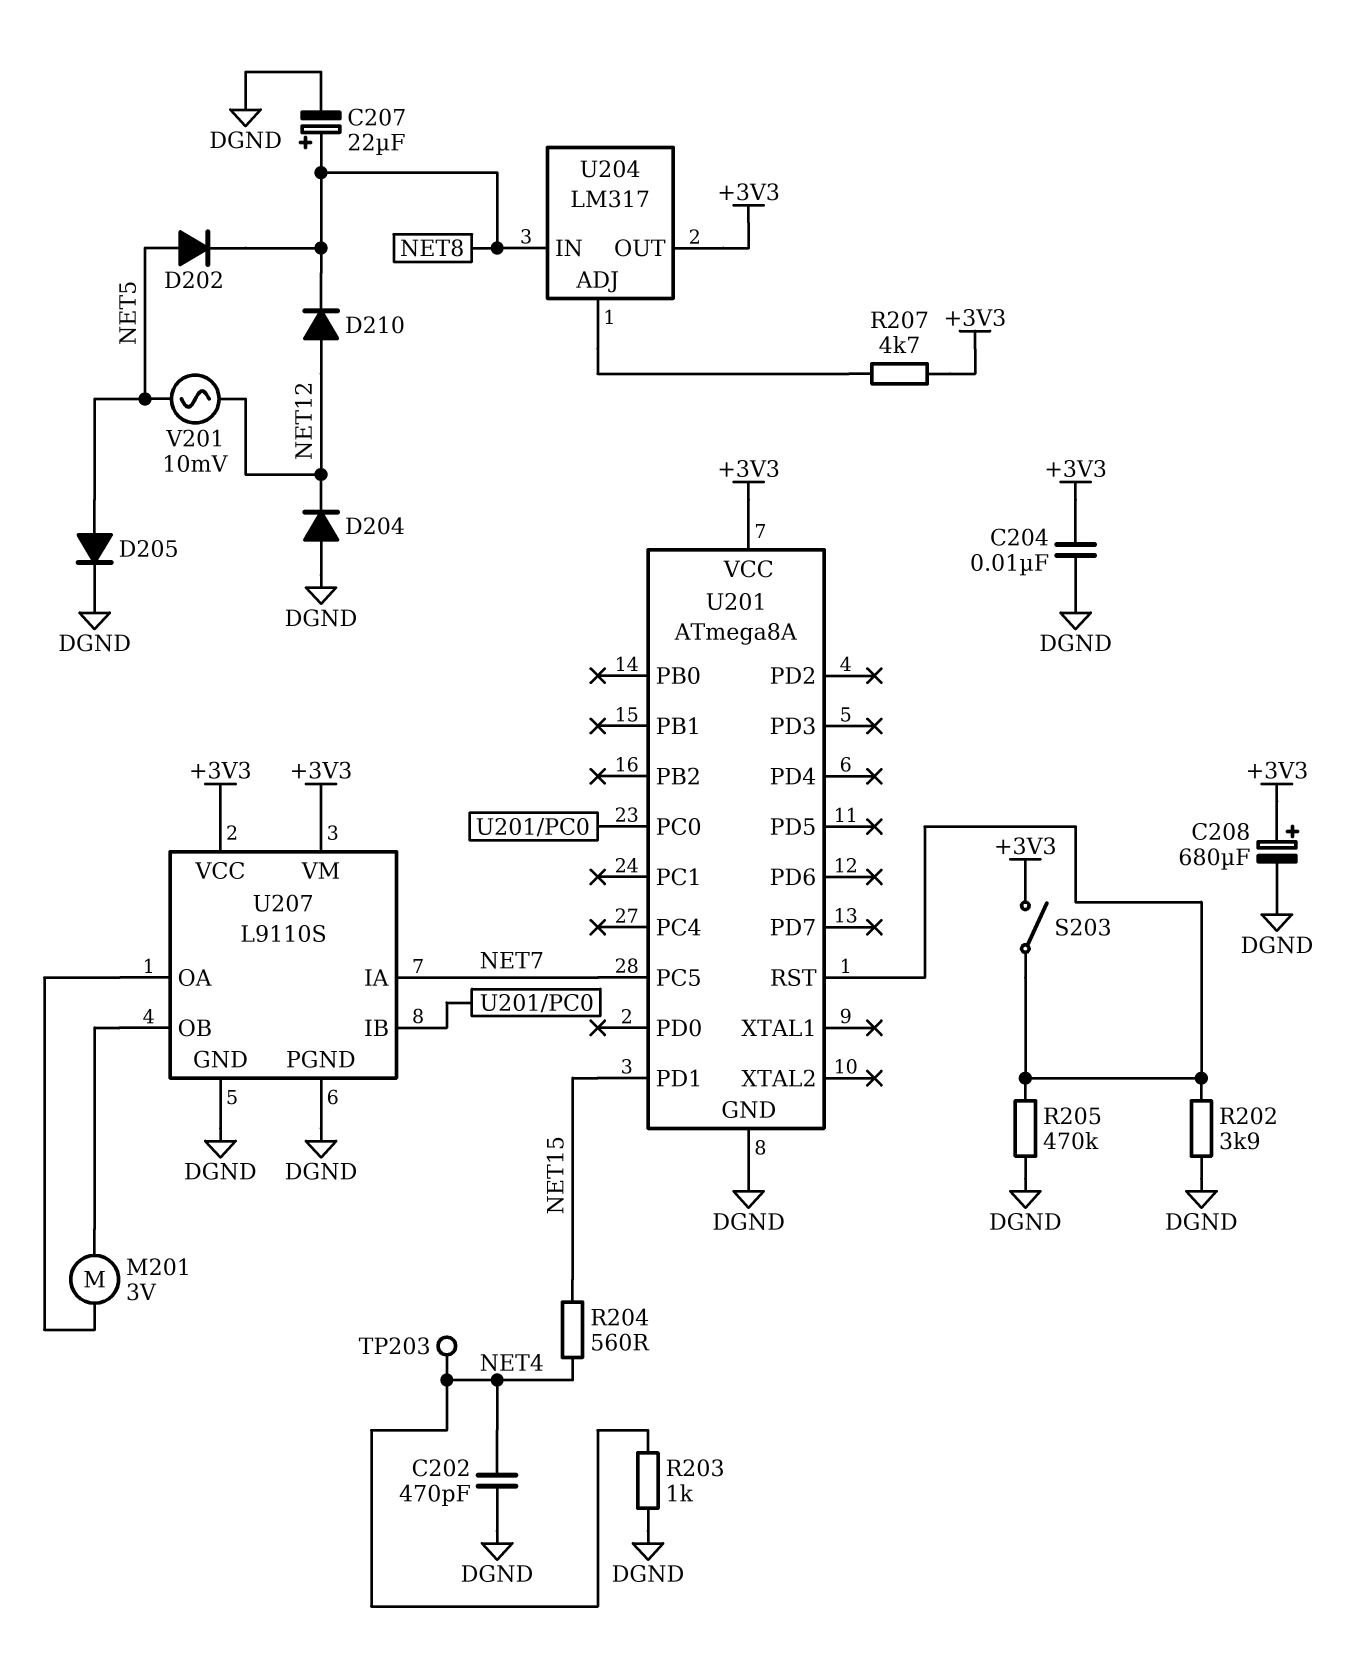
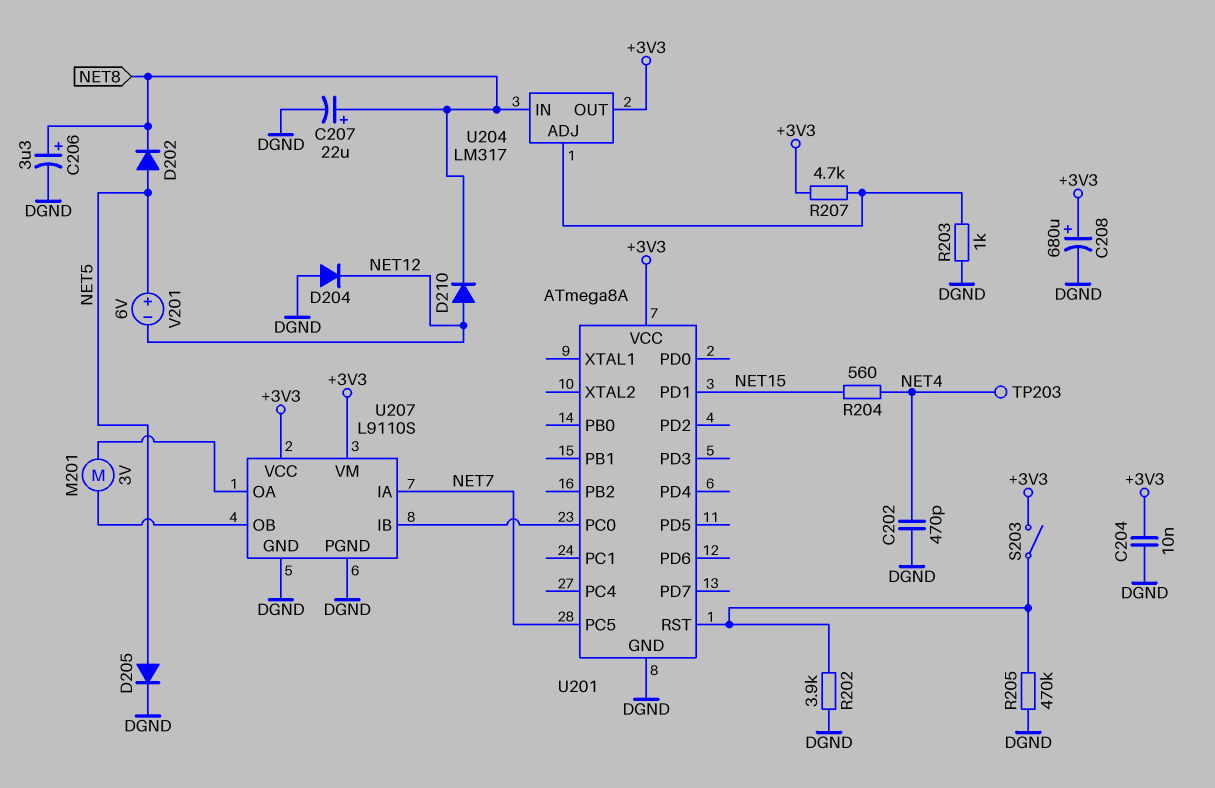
C206: none -> 3.3uF (plus NET8, minus DGND)
R203: 1k (DGND, NET4) -> 1k (DGND, U204/ADJ)
V201: AC 10mV (NET5, NET12) -> 6V (plus NET5, minus NET12)

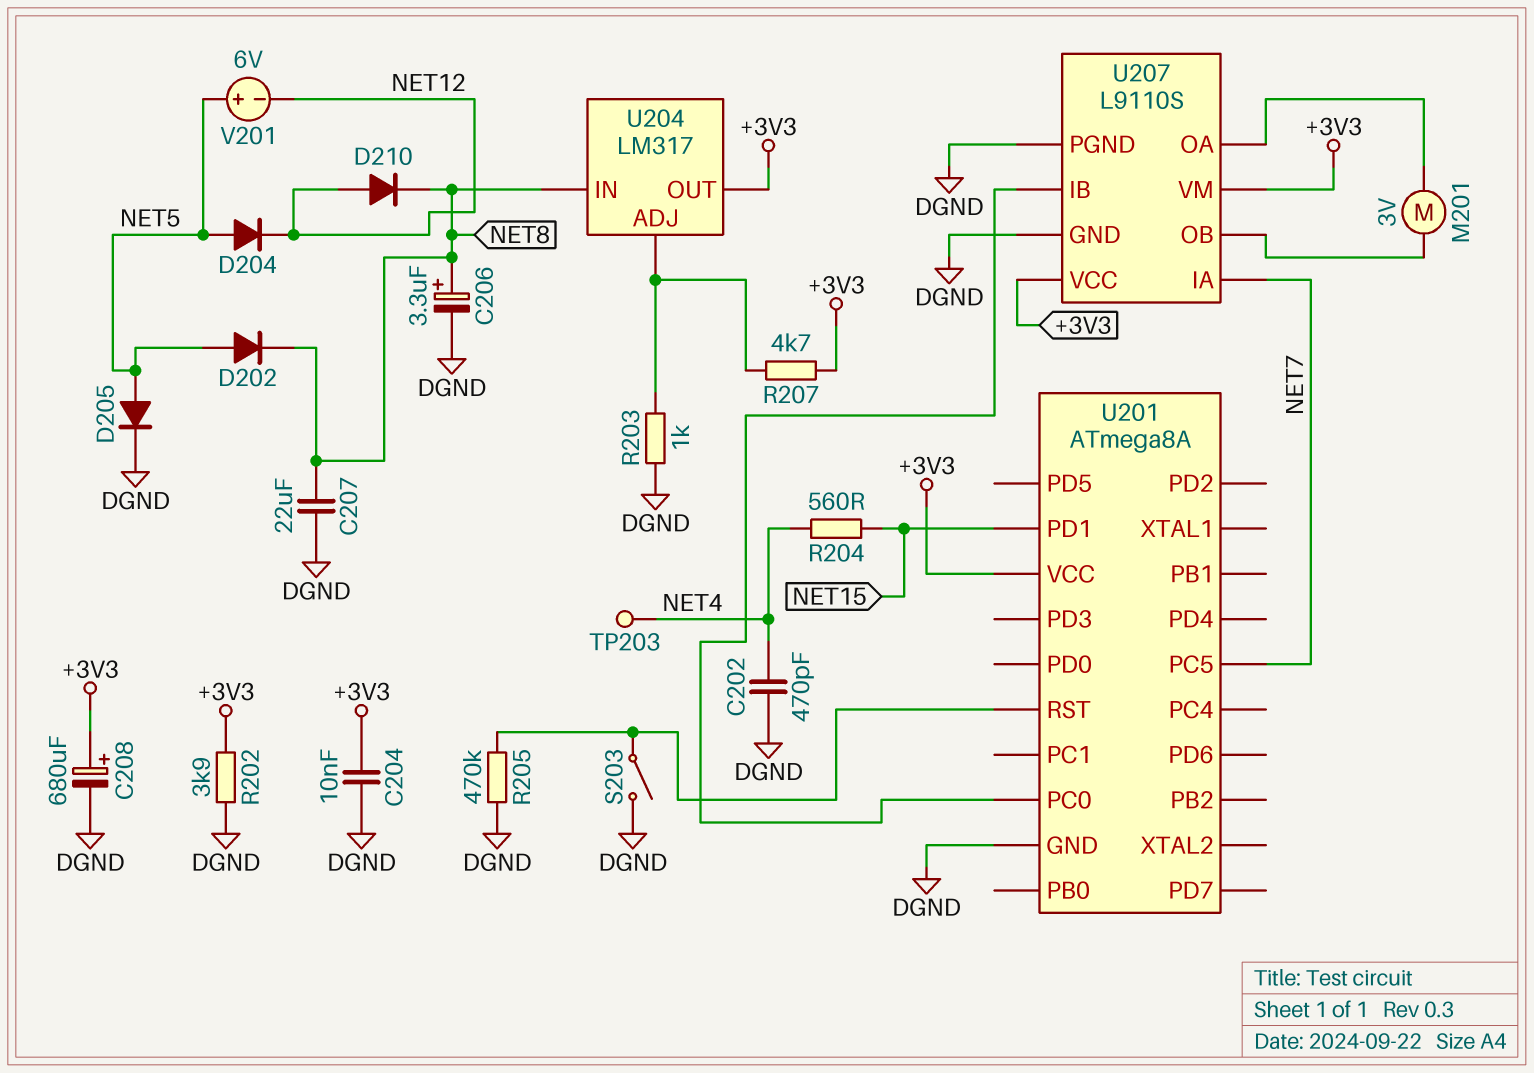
C207: 22uF (plus NET8, minus DGND) -> 22uF (DGND, NET8)
D204: diode (A DGND, K NET12) -> diode (A NET5, K NET12)
R202: 3.9k (DGND, U201/RST) -> 3.9k (+3V3, DGND)
S203: switch (+3V3, U201/RST) -> switch (DGND, U201/RST)

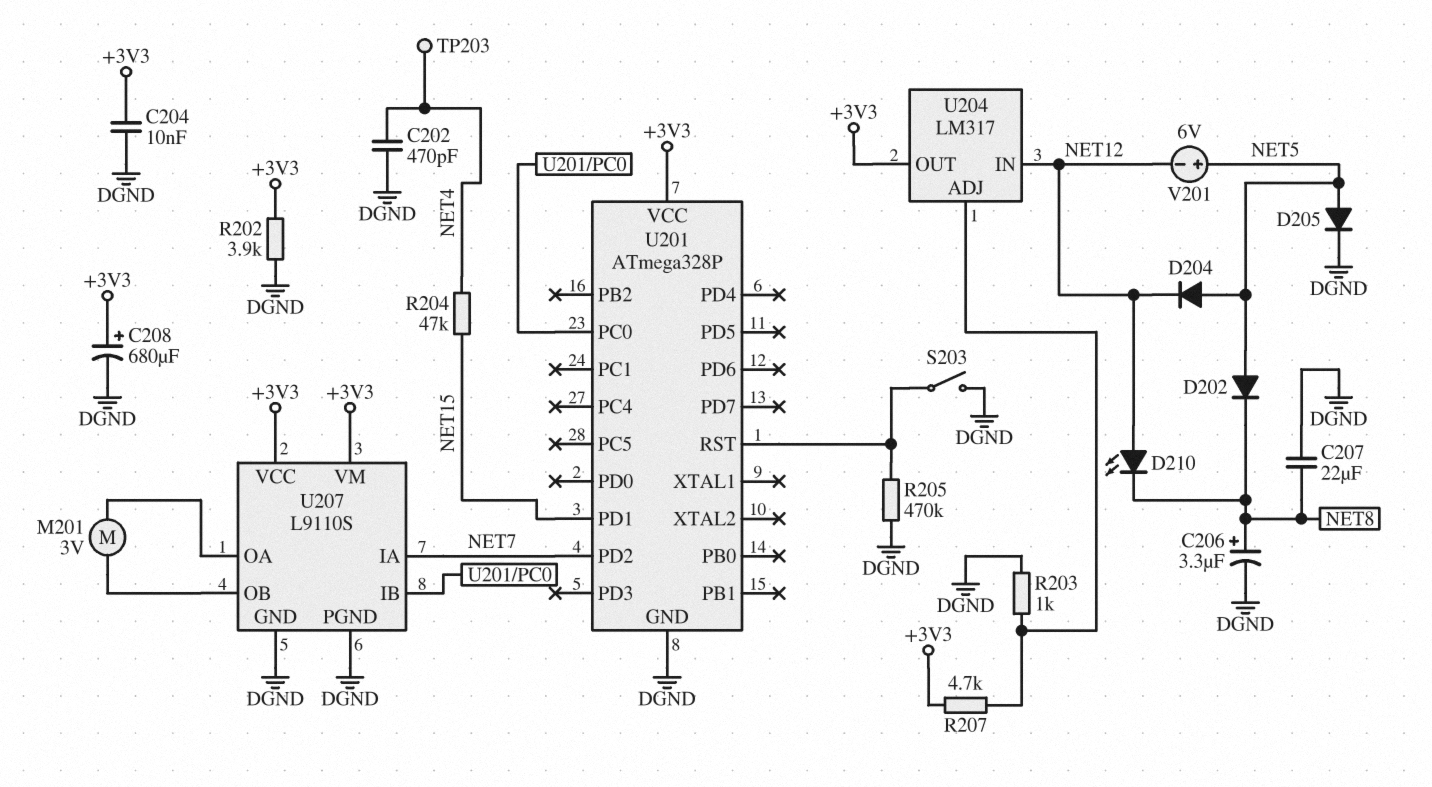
D210: diode (A NET12, K NET8) -> LED (A NET12, K NET8)
R204: 560 (NET4, NET15) -> 47k (NET4, NET15)
U201: ATmega8A -> ATmega328P
U201 pin PC5: NET7 -> none
U201 pin PD2: none -> NET7
U204 pin IN: NET8 -> NET12

